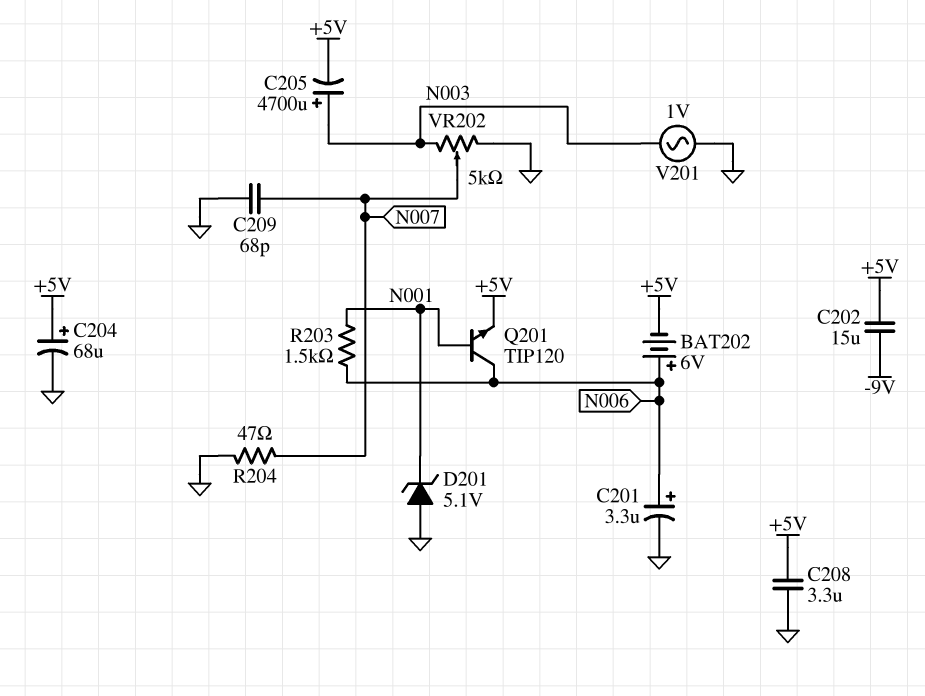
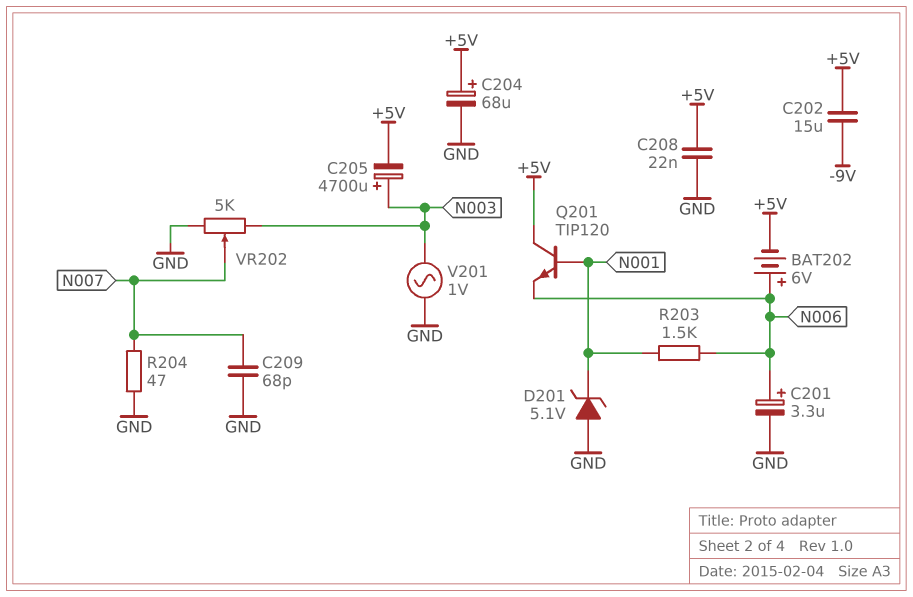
C208: 3.3uF (+5V, GND) -> 22nF (+5V, GND)
Q201: NPN TIP120 (B N001, C N006, E +5V) -> NPN TIP120 (B N001, C +5V, E N006)

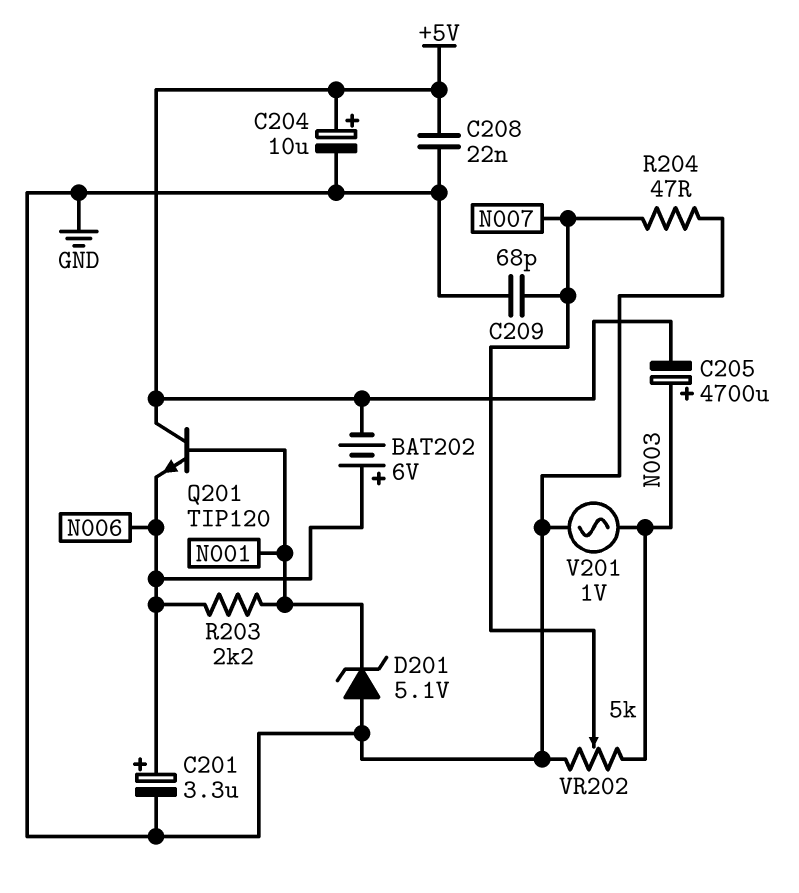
C202: 15uF (+5V, -9V) -> none
C204: 68uF (plus +5V, minus GND) -> 10uF (plus +5V, minus GND)
R203: 1.5k (N001, N006) -> 2.2k (N001, N006)

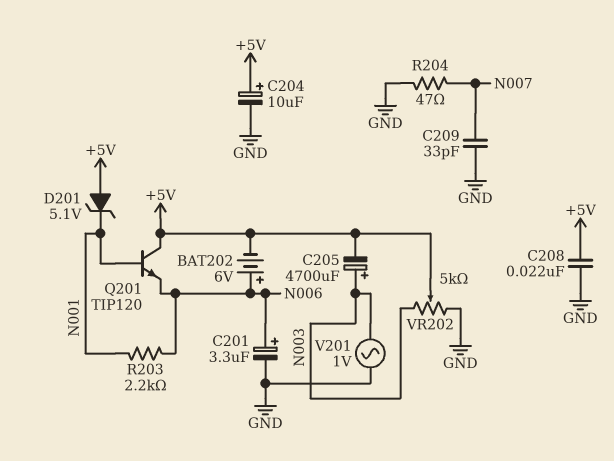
C209: 68pF (GND, N007) -> 33pF (GND, N007)
D201: zener 5.1V (A GND, K N001) -> zener 5.1V (A +5V, K N001)
VR202: 5k (GND, N003, wiper N007) -> 5k (GND, N003, wiper +5V)

